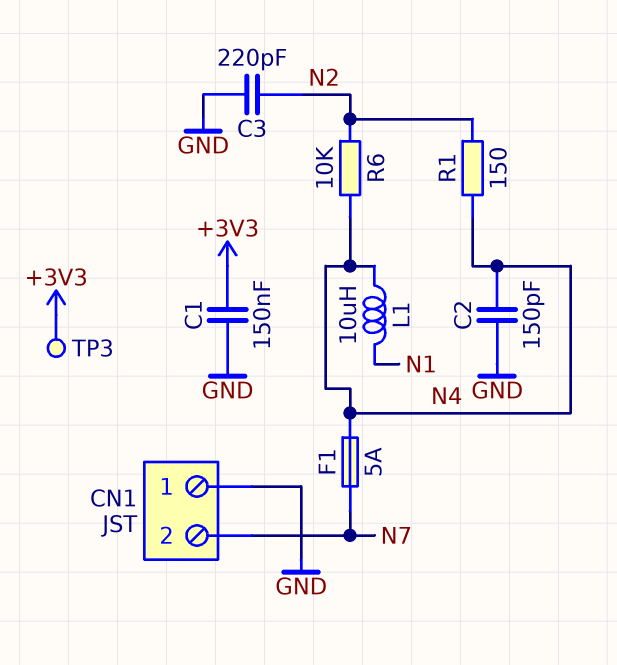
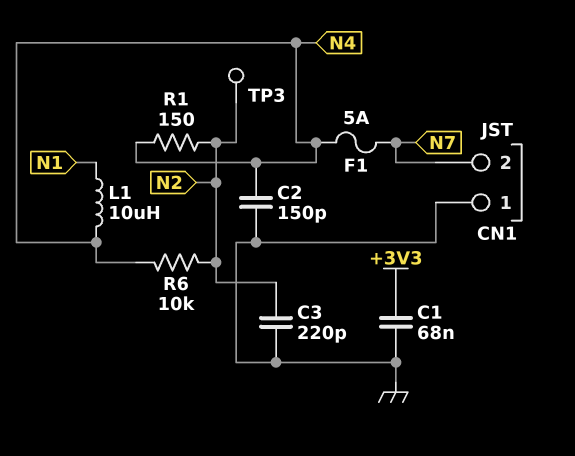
C1: 150nF (+3V3, GND) -> 68nF (+3V3, GND)
TP3: test point (+3V3) -> test point (N2)

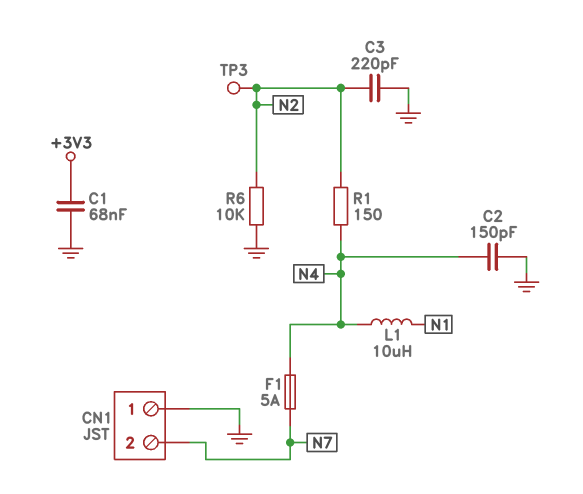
R6: 10k (N2, N4) -> 10k (GND, N2)

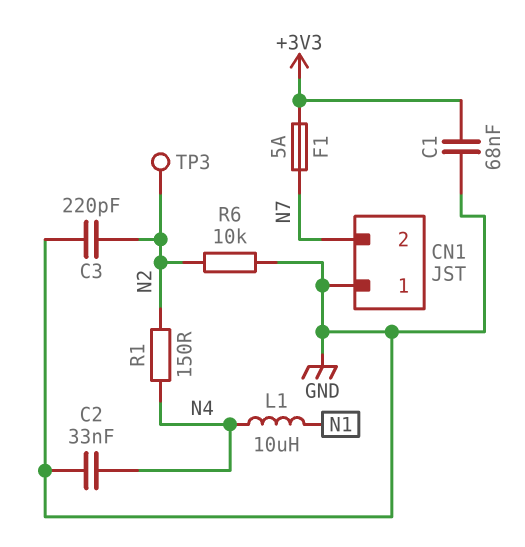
C2: 150pF (GND, N4) -> 33nF (GND, N4)
F1: 5A (N4, N7) -> 5A (+3V3, N7)

